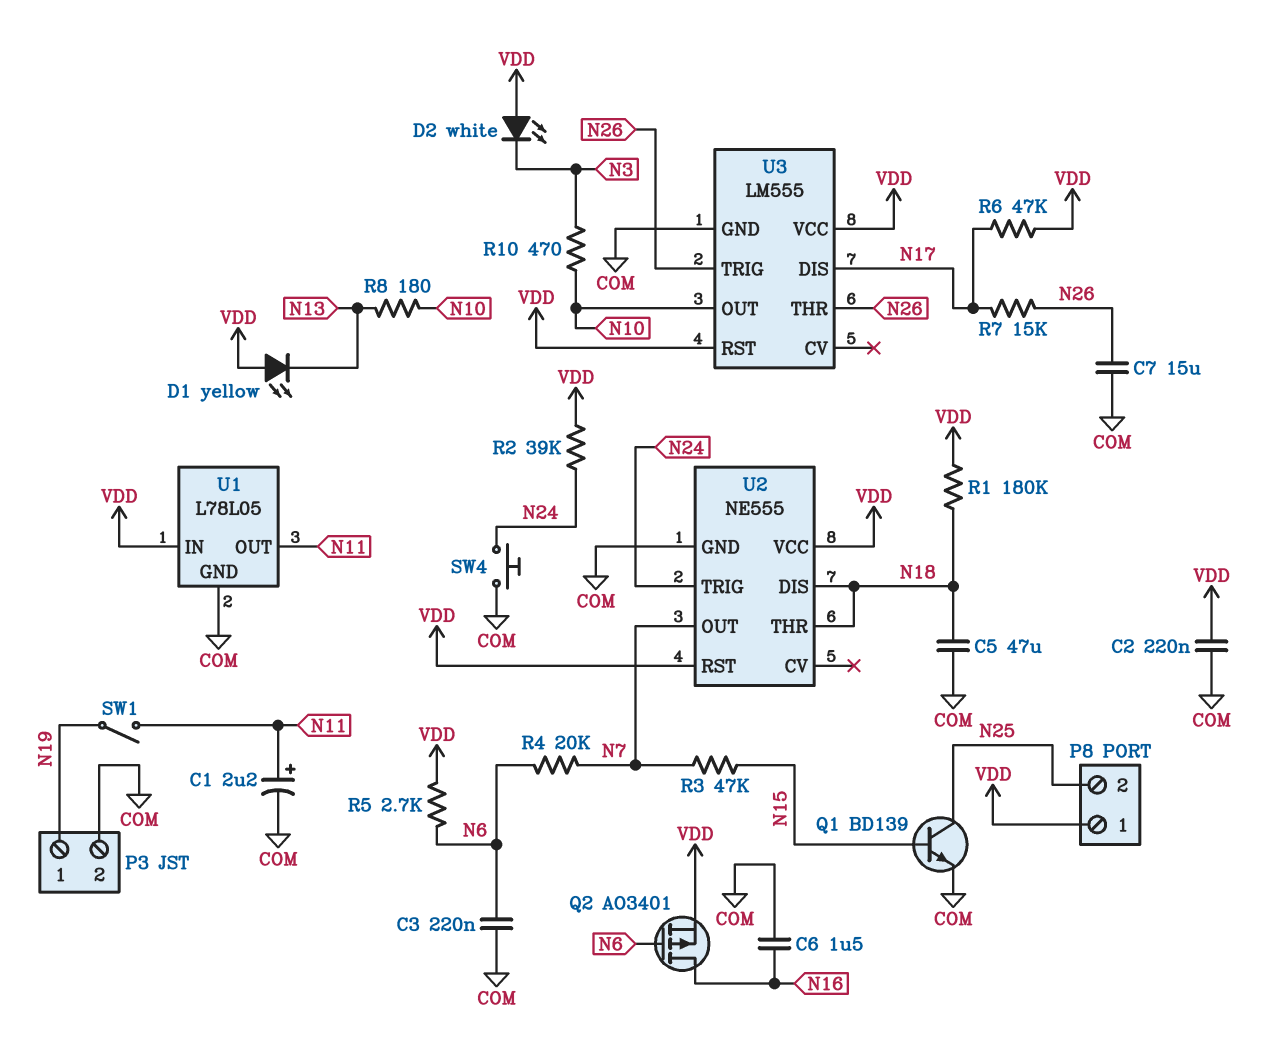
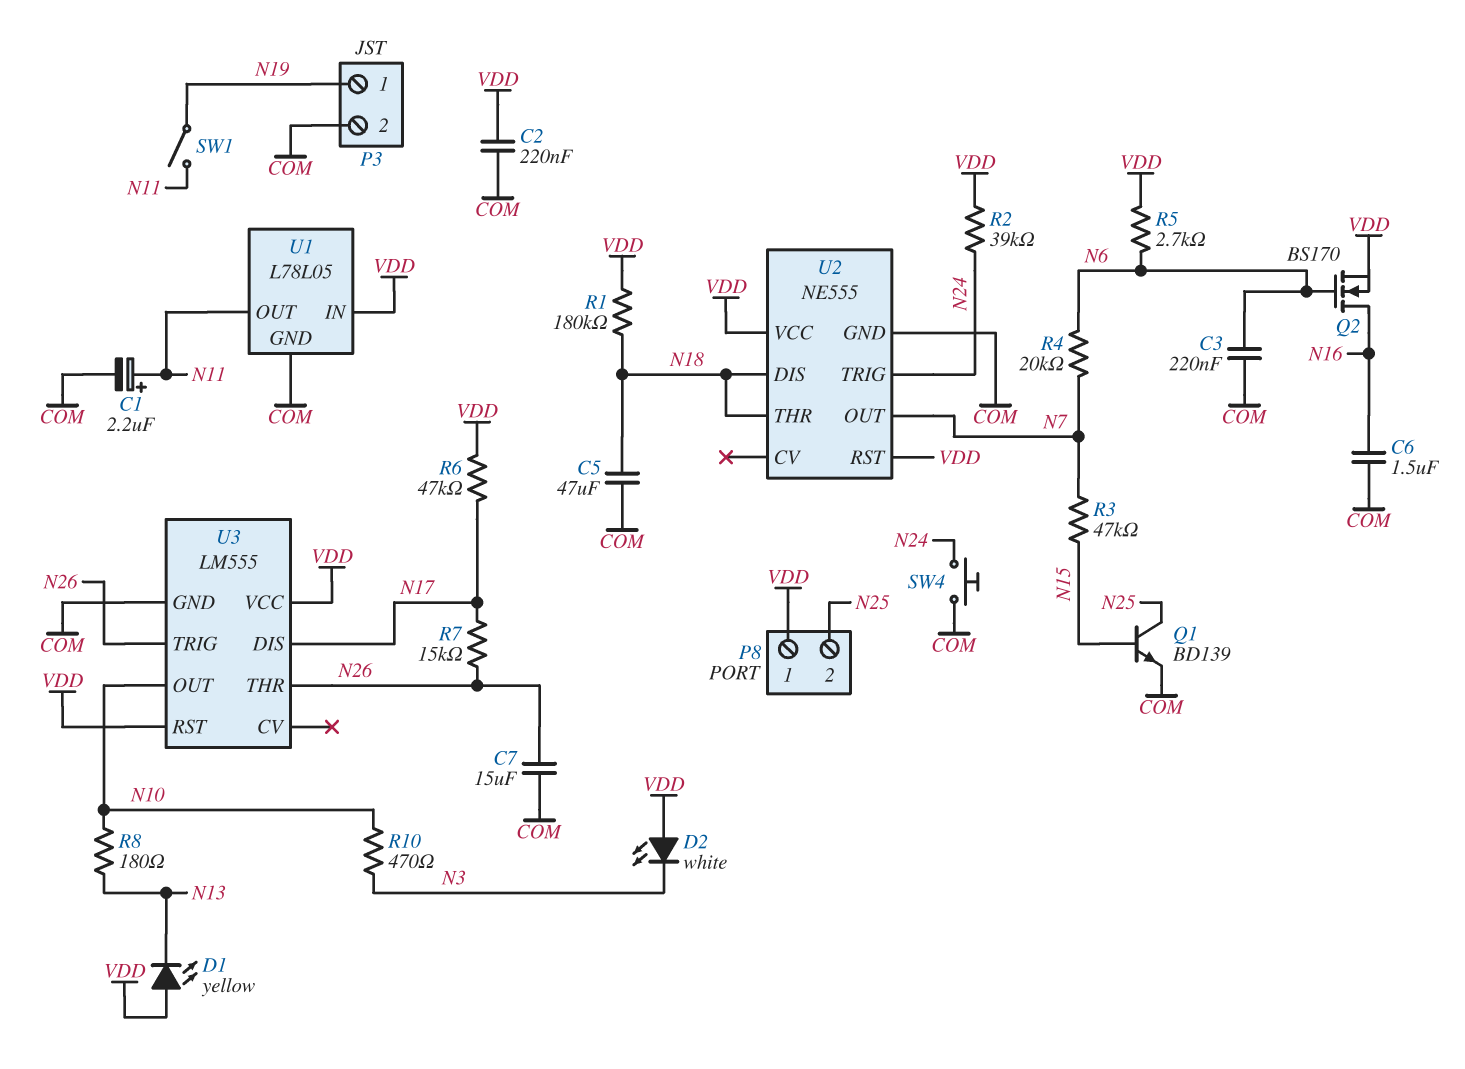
Q2: PMOS AO3401 (G N6, D N16, S VDD) -> NMOS BS170 (G N6, D N16, S VDD)

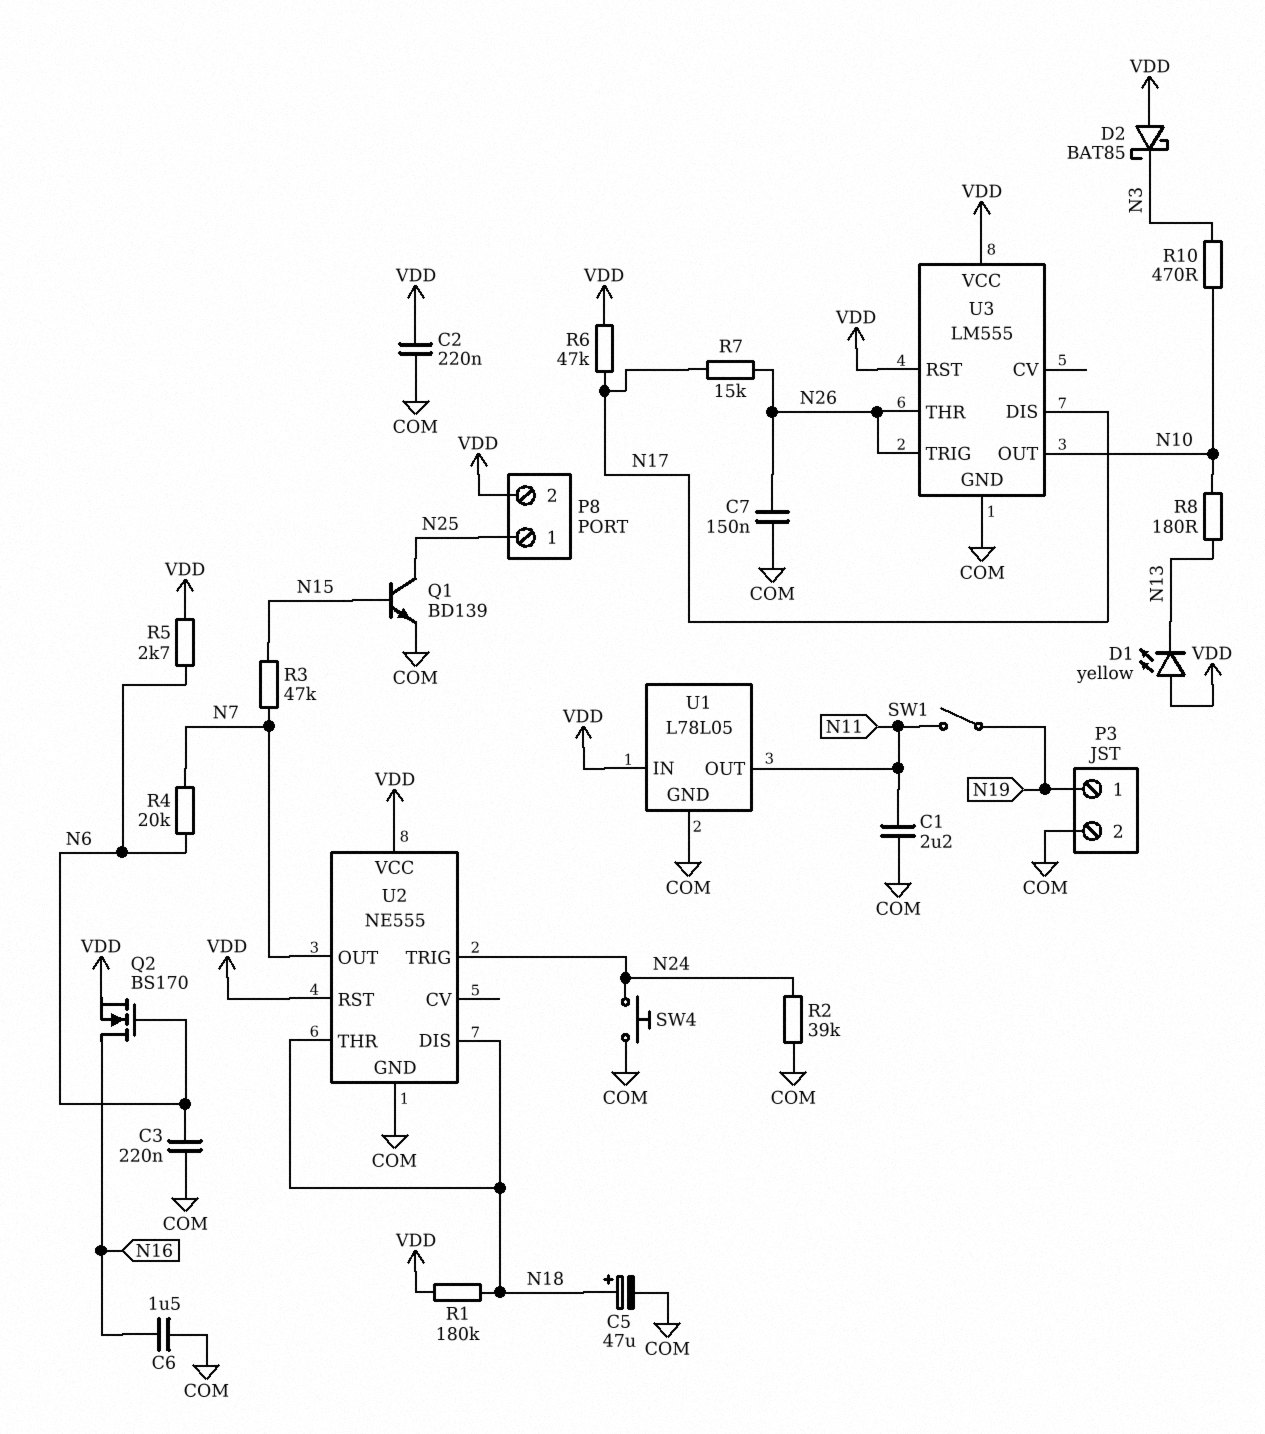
C1: 2.2uF (plus N11, minus COM) -> 2.2uF (COM, N11)
C5: 47uF (COM, N18) -> 47uF (plus N18, minus COM)
C7: 15uF (COM, N26) -> 150nF (COM, N26)
D2: LED white (A VDD, K N3) -> schottky BAT85 (A VDD, K N3)
P8 pin 1: VDD -> N25
P8 pin 2: N25 -> VDD
R2: 39k (N24, VDD) -> 39k (COM, N24)

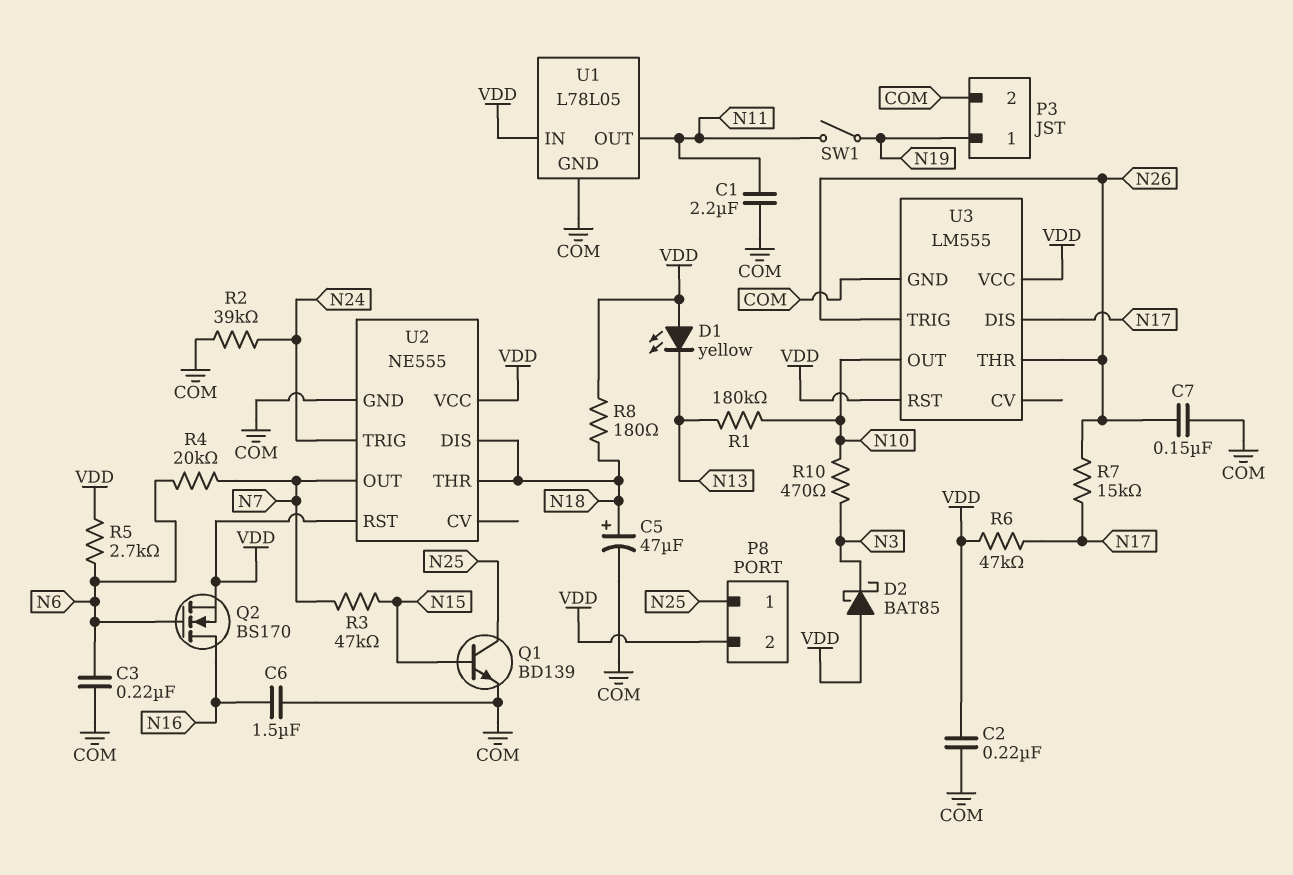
R1: 180k (N18, VDD) -> 180k (N10, N13)
R8: 180 (N10, N13) -> 180 (N18, VDD)
SW4: button (COM, N24) -> none

